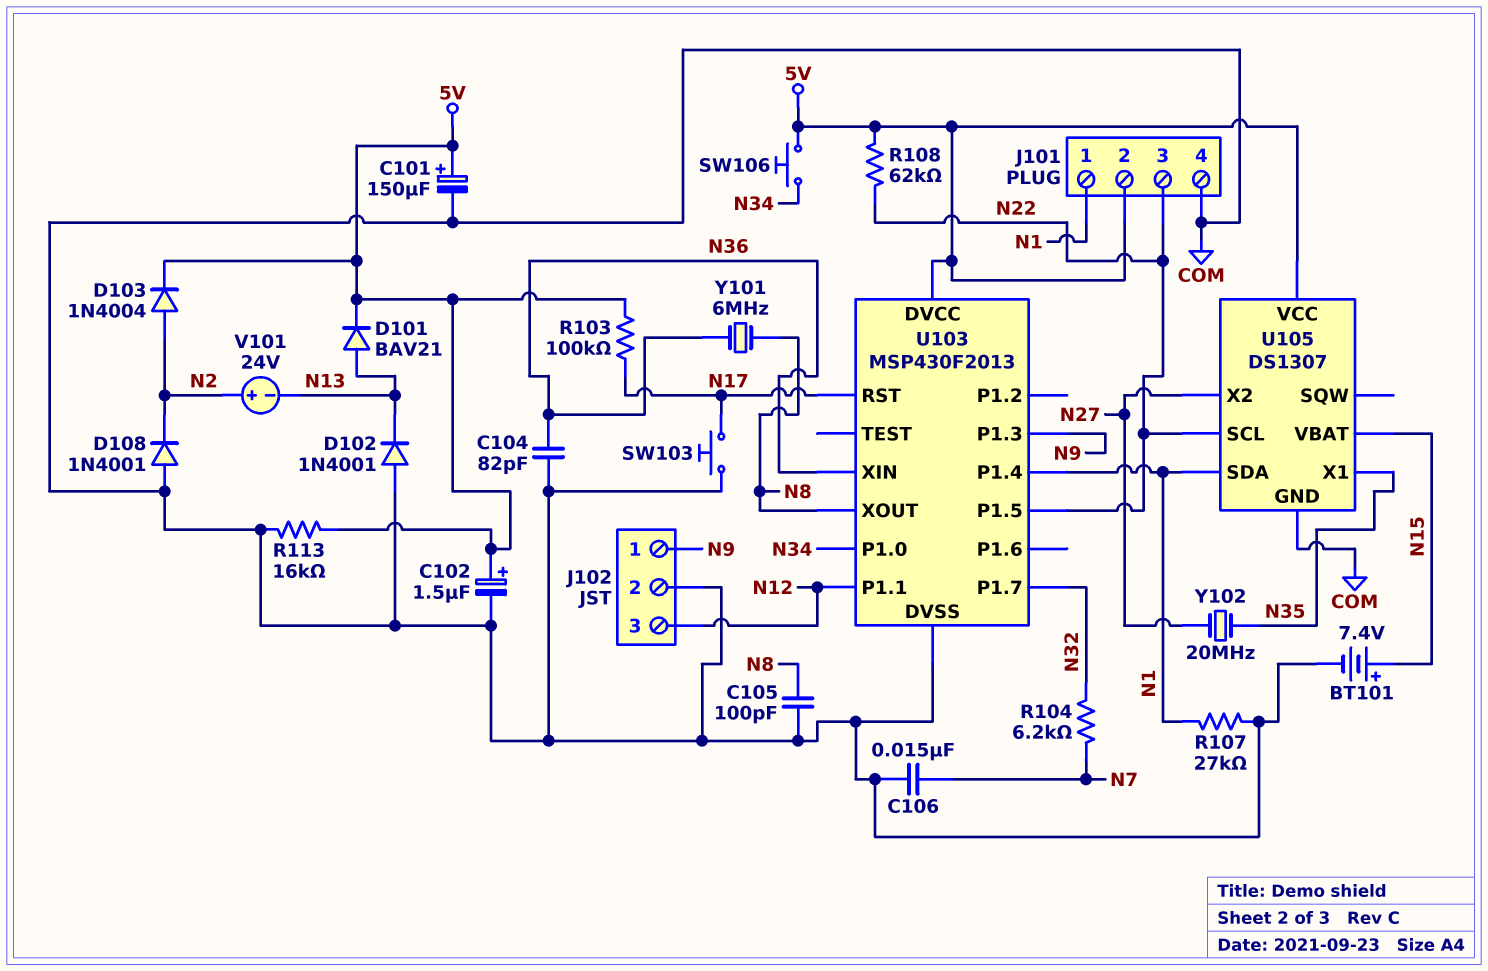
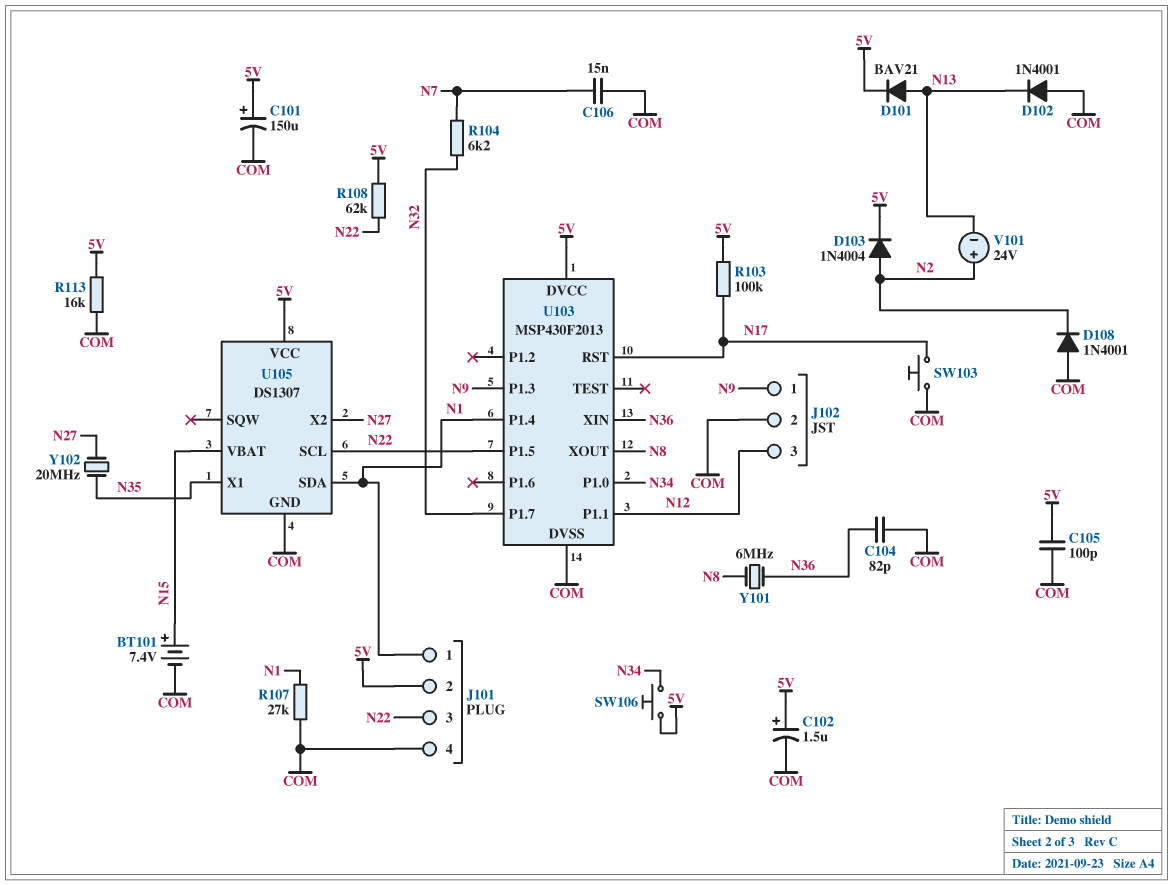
C105: 100pF (COM, N8) -> 100pF (5V, COM)

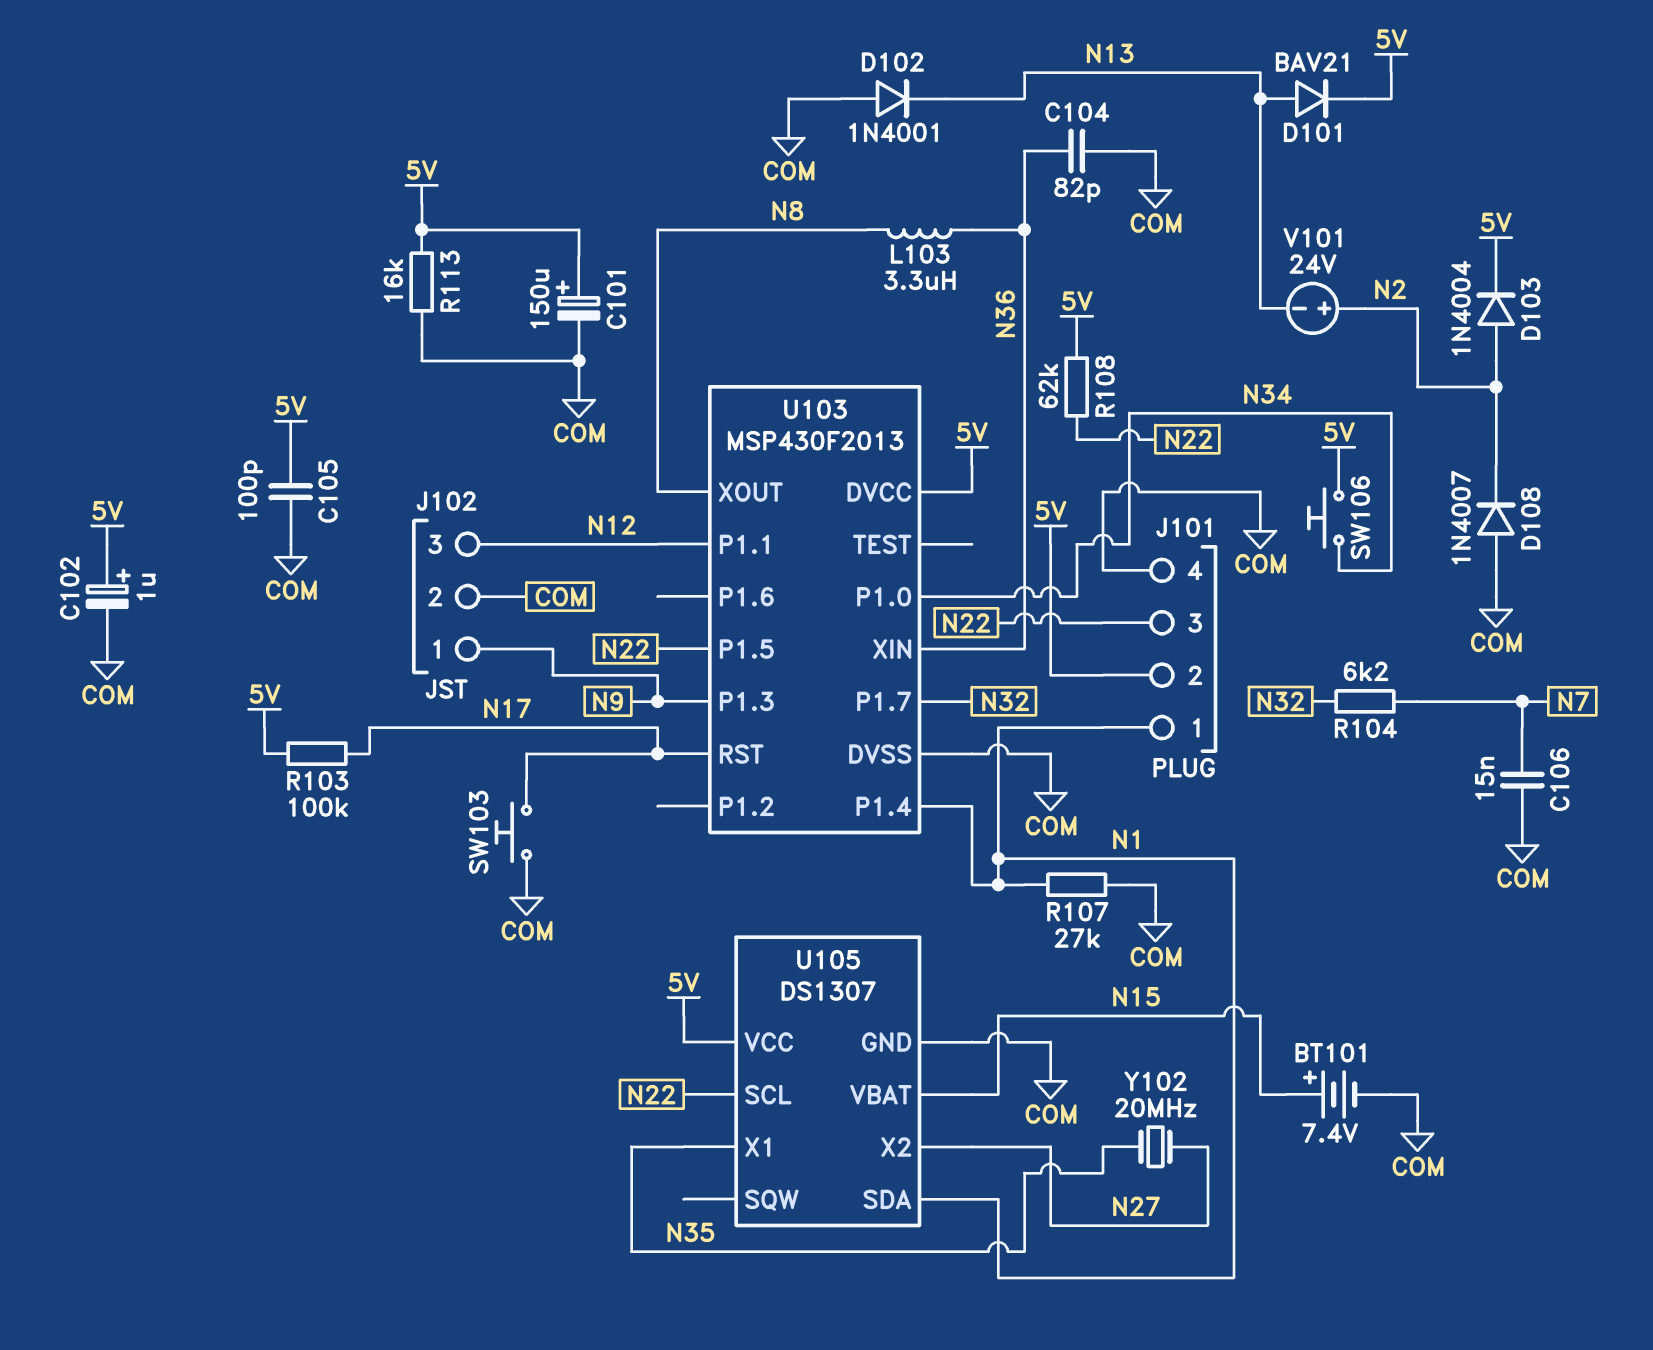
C102: 1.5uF (plus 5V, minus COM) -> 1uF (plus 5V, minus COM)
D108: diode 1N4001 (A COM, K N2) -> diode 1N4007 (A COM, K N2)
L103: none -> 3.3uH (N8, N36)
Y101: 6MHz (N8, N36) -> none

